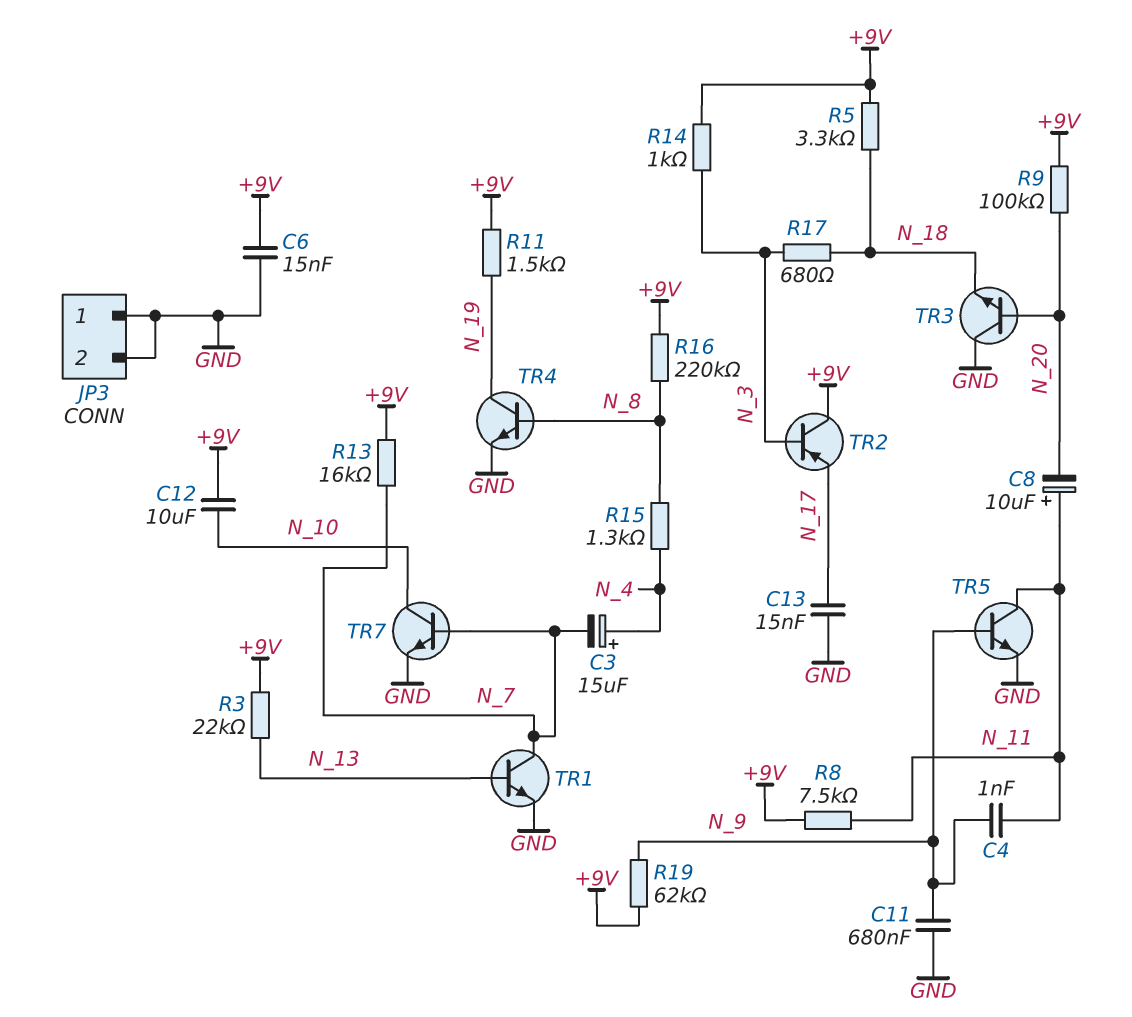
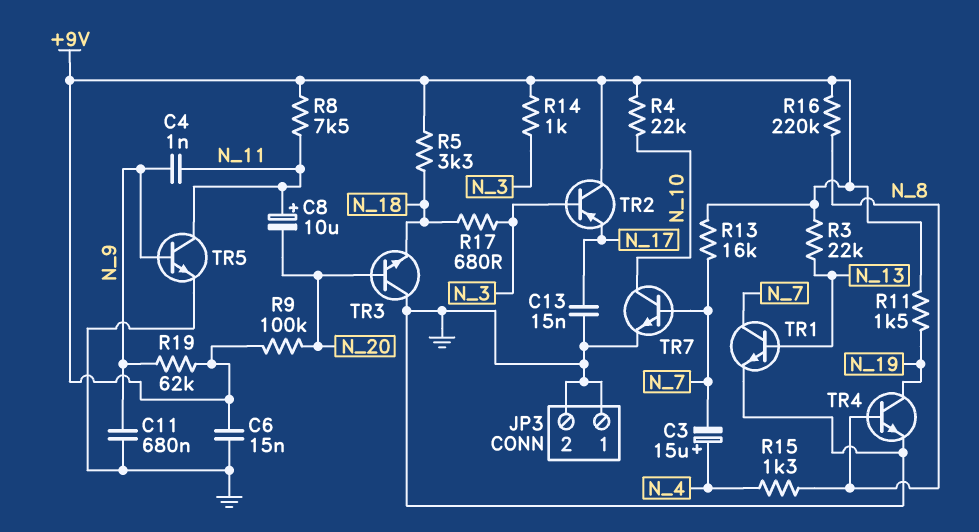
C12: 10uF (+9V, N_10) -> none
R4: none -> 22k (+9V, N_10)

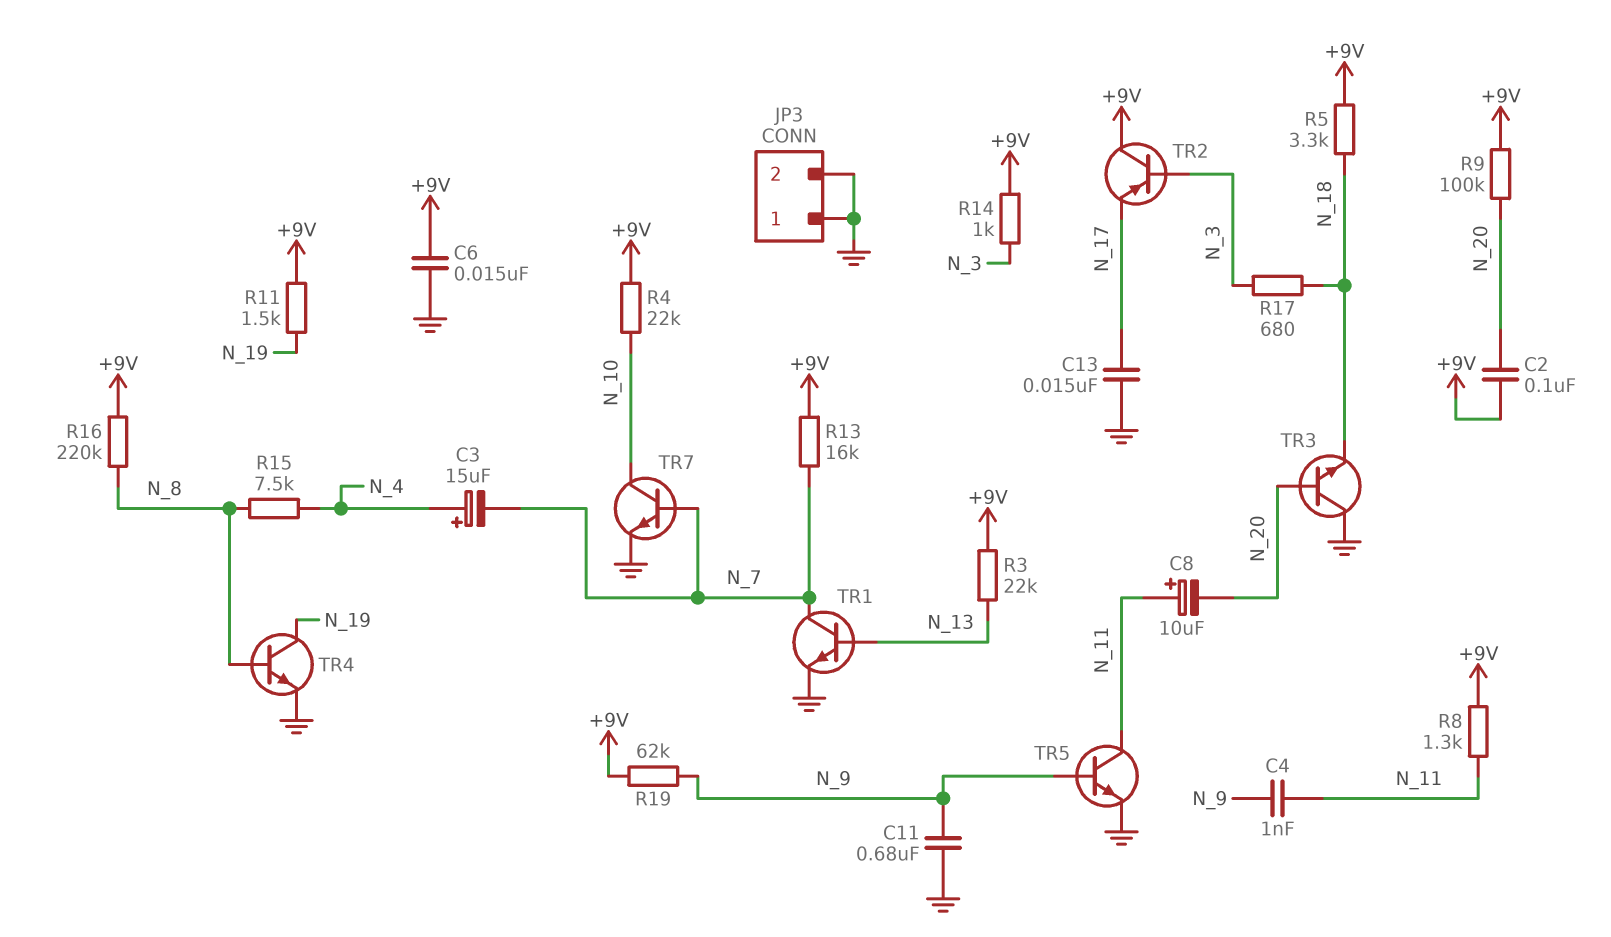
C2: none -> 100nF (+9V, N_20)
R8: 7.5k (+9V, N_11) -> 1.3k (+9V, N_11)
R15: 1.3k (N_4, N_8) -> 7.5k (N_4, N_8)

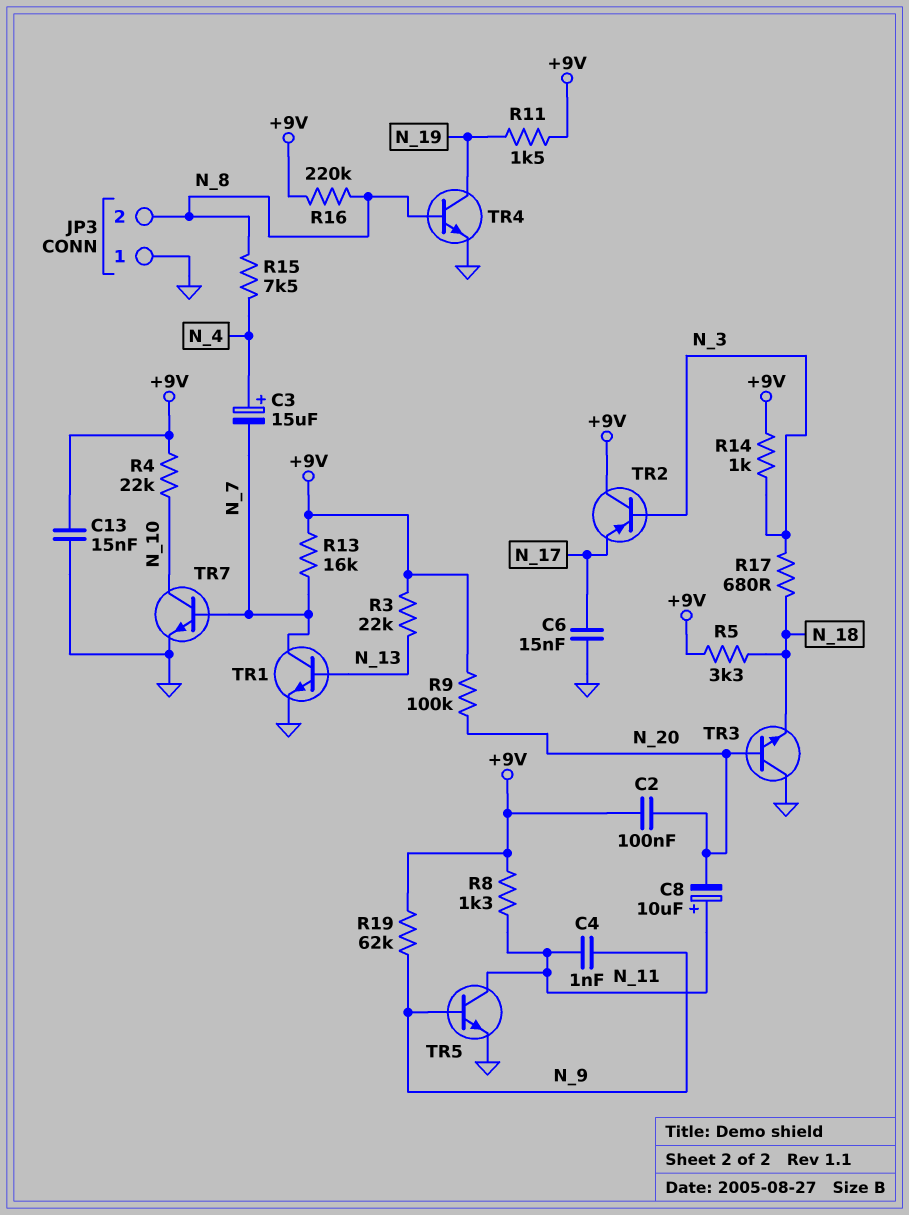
C6: 15nF (+9V, GND) -> 15nF (GND, N_17)
C11: 680nF (GND, N_9) -> none
C13: 15nF (GND, N_17) -> 15nF (+9V, GND)
JP3 pin 2: GND -> N_8

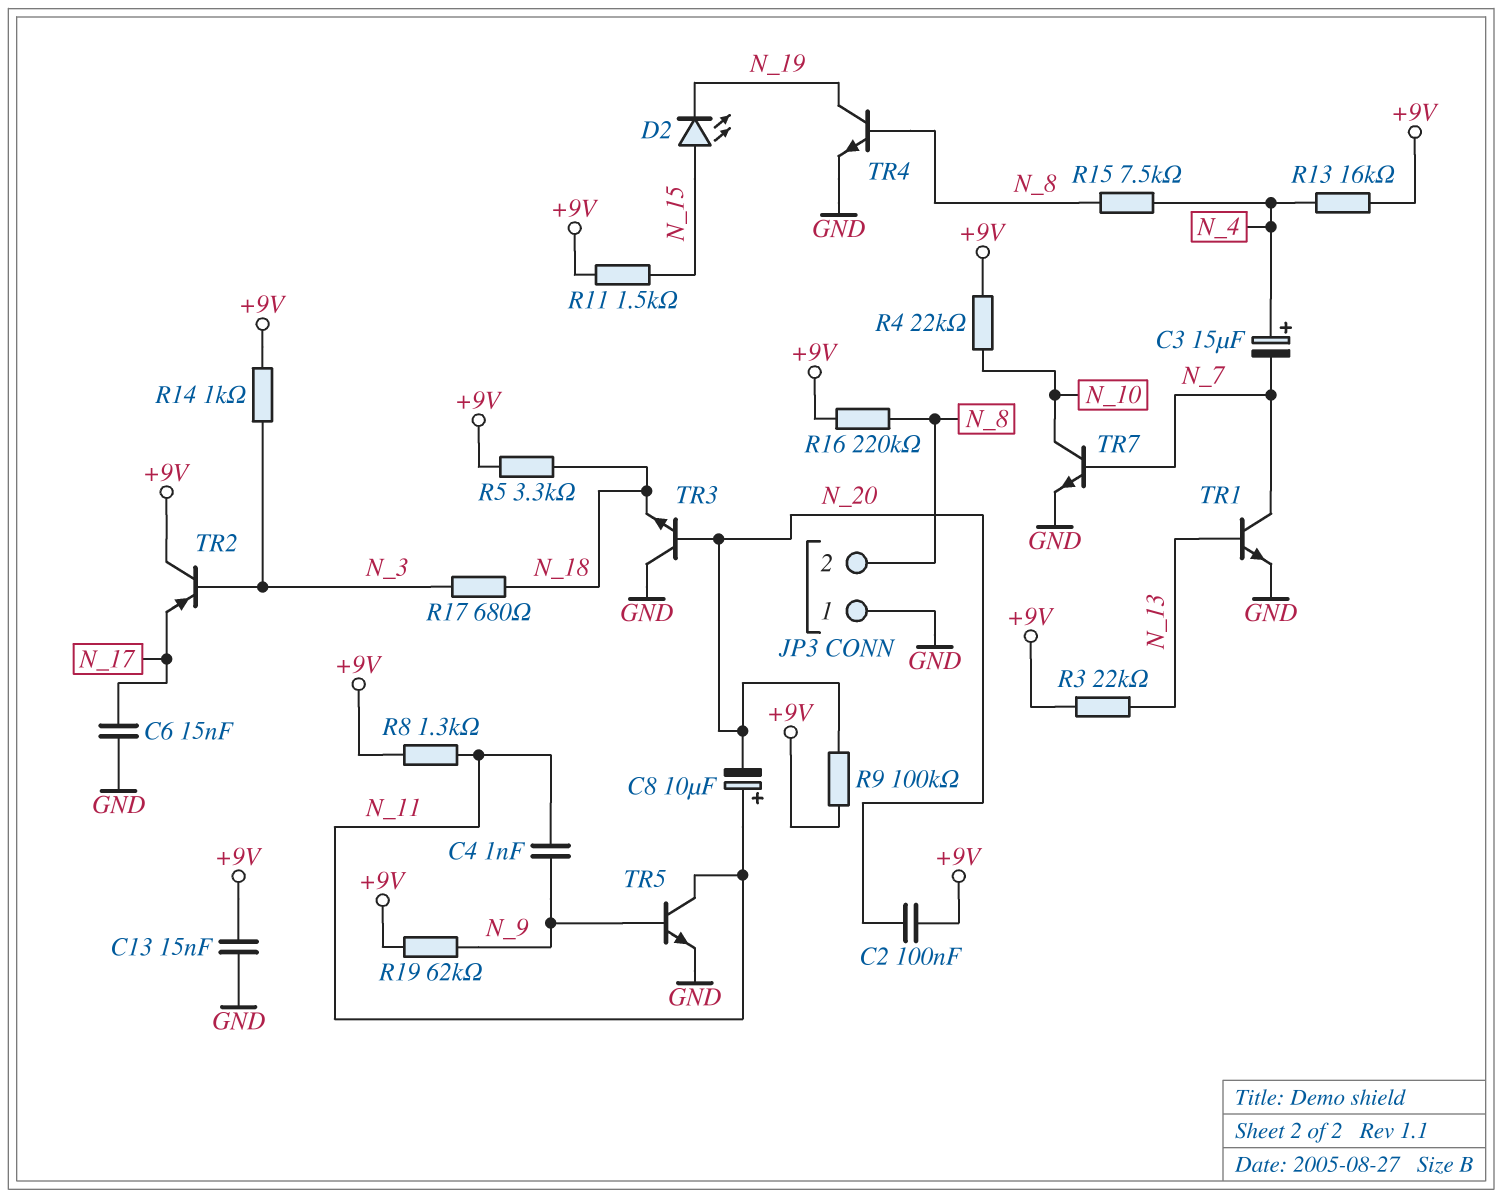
D2: none -> LED (A N_15, K N_19)
R11: 1.5k (+9V, N_19) -> 1.5k (+9V, N_15)
R13: 16k (+9V, N_7) -> 16k (+9V, N_4)

